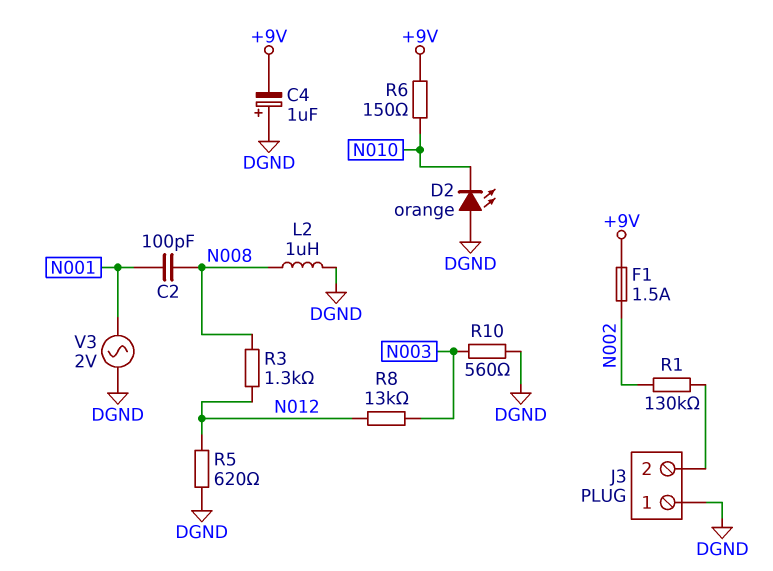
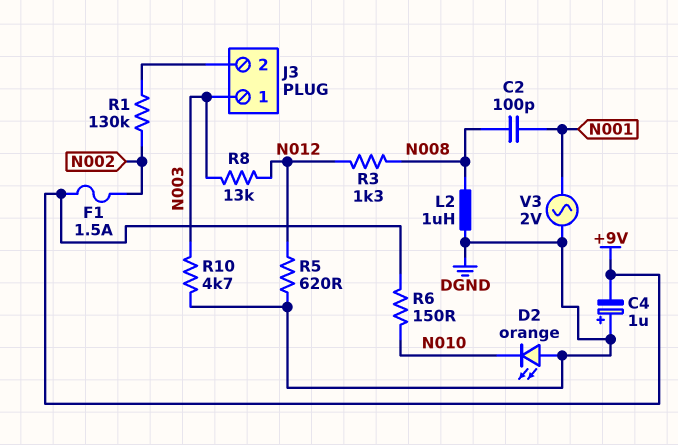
J3 pin 1: DGND -> N003
R10: 560 (DGND, N003) -> 4.7k (DGND, N003)

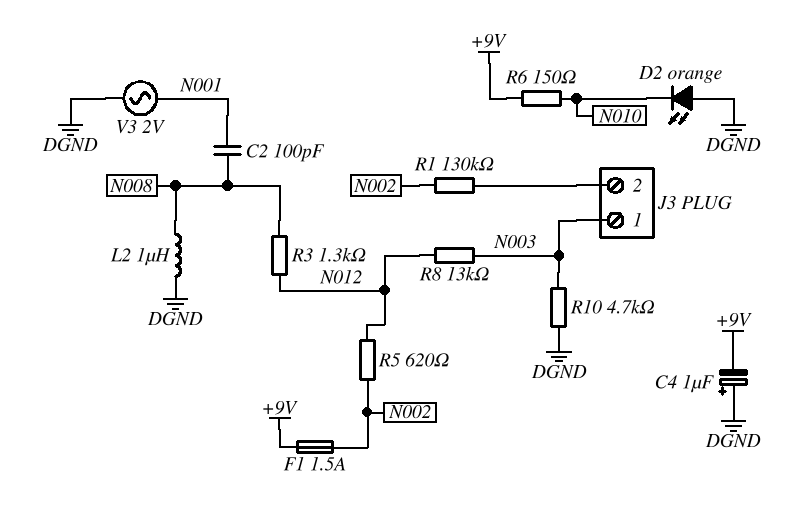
R5: 620 (DGND, N012) -> 620 (N002, N012)

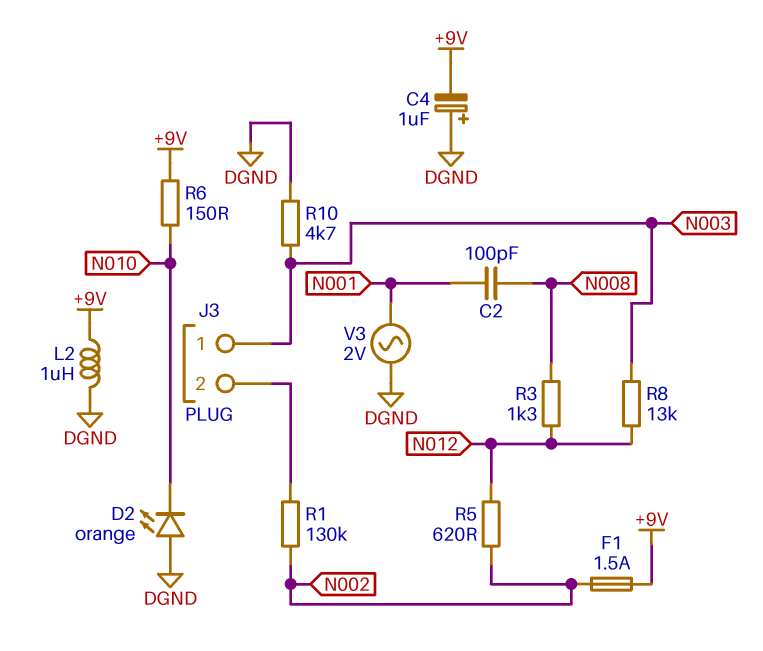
L2: 1uH (DGND, N008) -> 1uH (+9V, DGND)

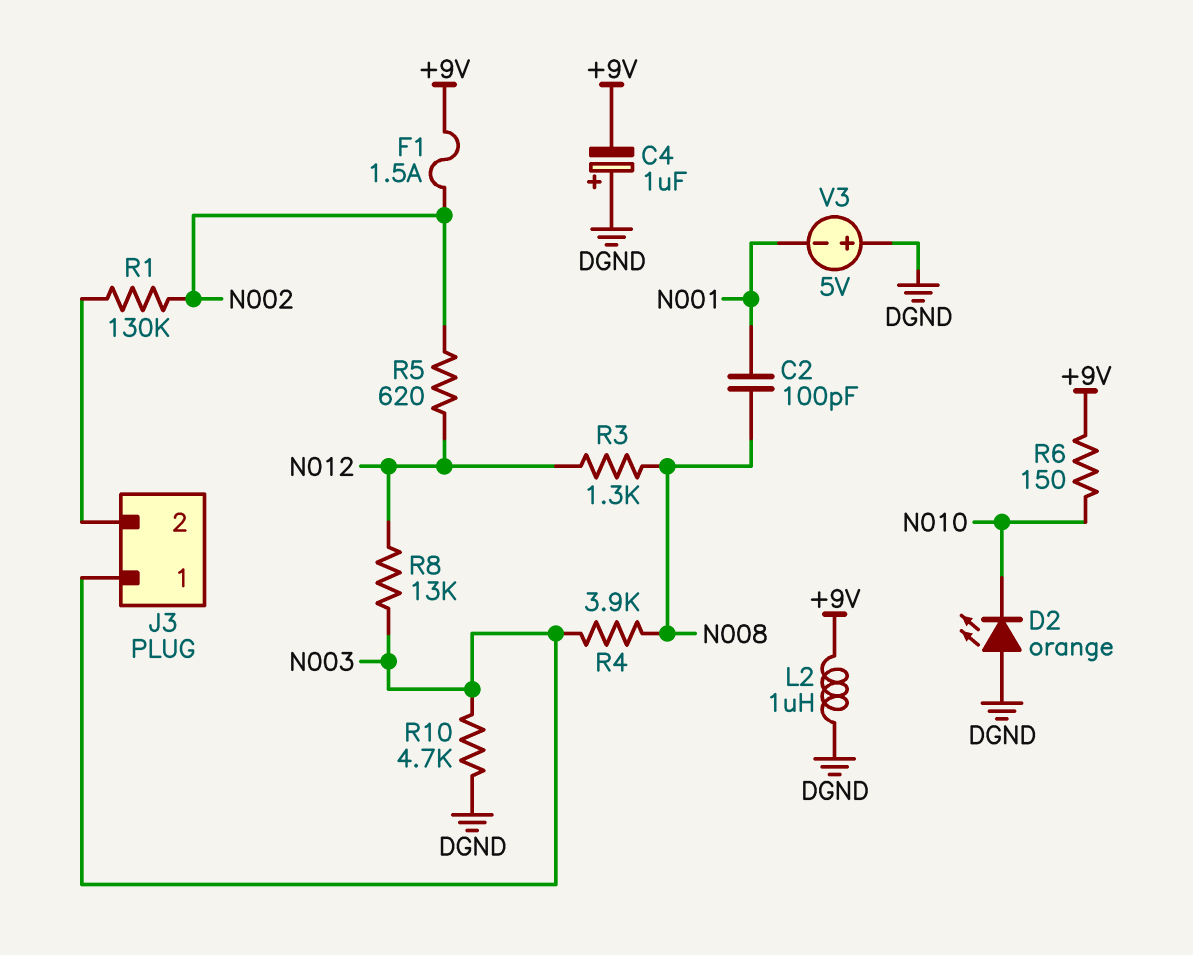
R4: none -> 3.9k (N003, N008)
V3: AC 2V (DGND, N001) -> 5V (plus DGND, minus N001)

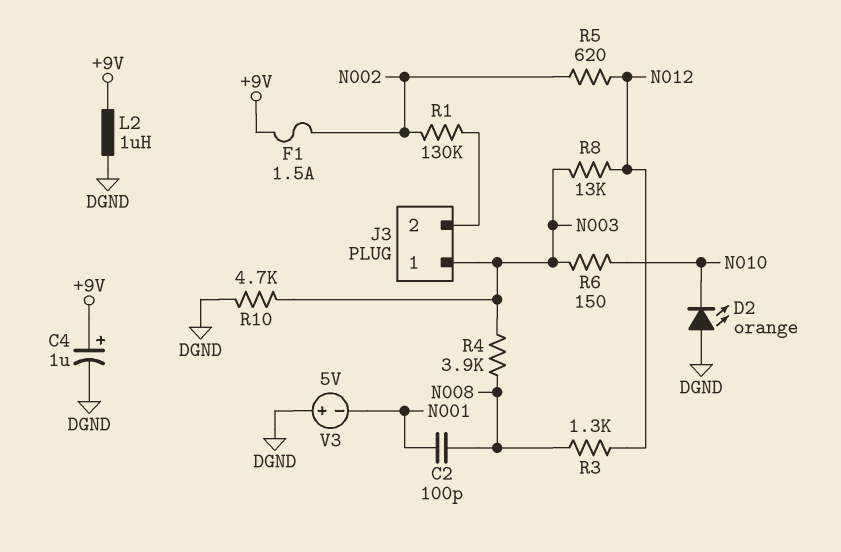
C4: 1uF (plus DGND, minus +9V) -> 1uF (plus +9V, minus DGND)
R6: 150 (+9V, N010) -> 150 (N003, N010)

